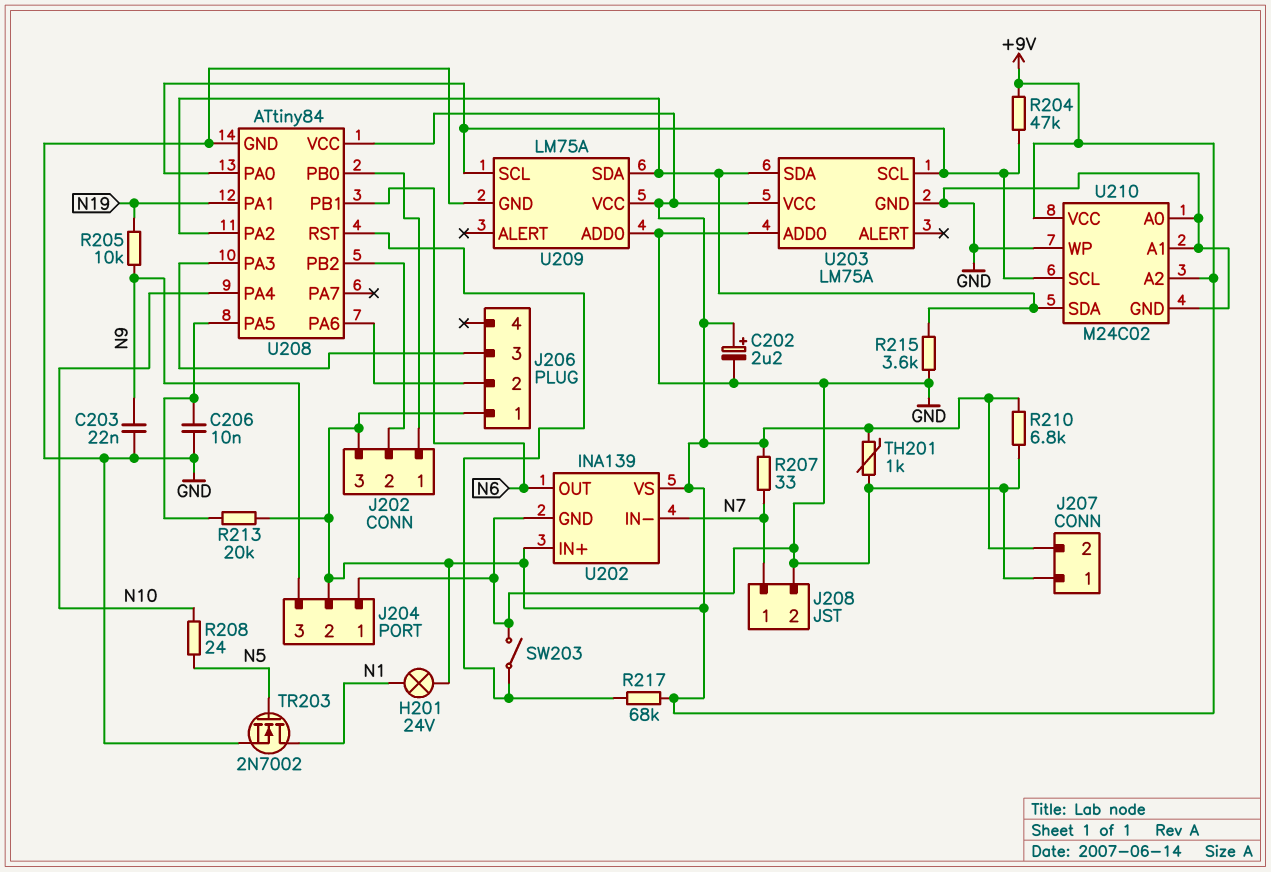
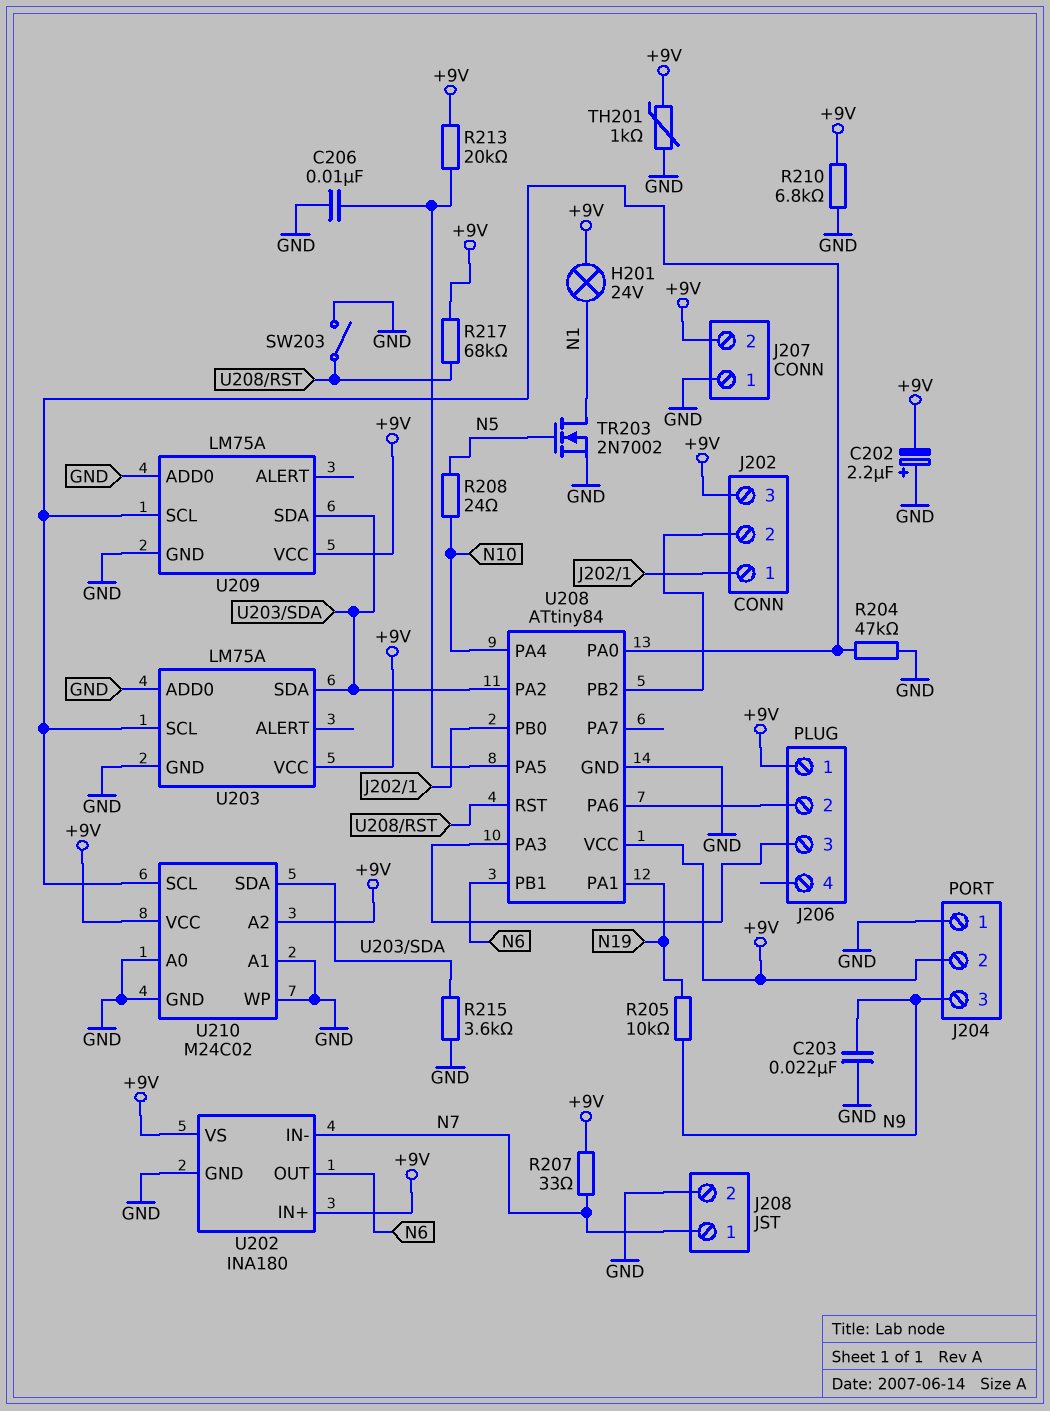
C202: 2.2uF (plus +9V, minus GND) -> 2.2uF (plus GND, minus +9V)
R204: 47k (+9V, U203/SCL) -> 47k (GND, U203/SCL)
U202: INA139 -> INA180

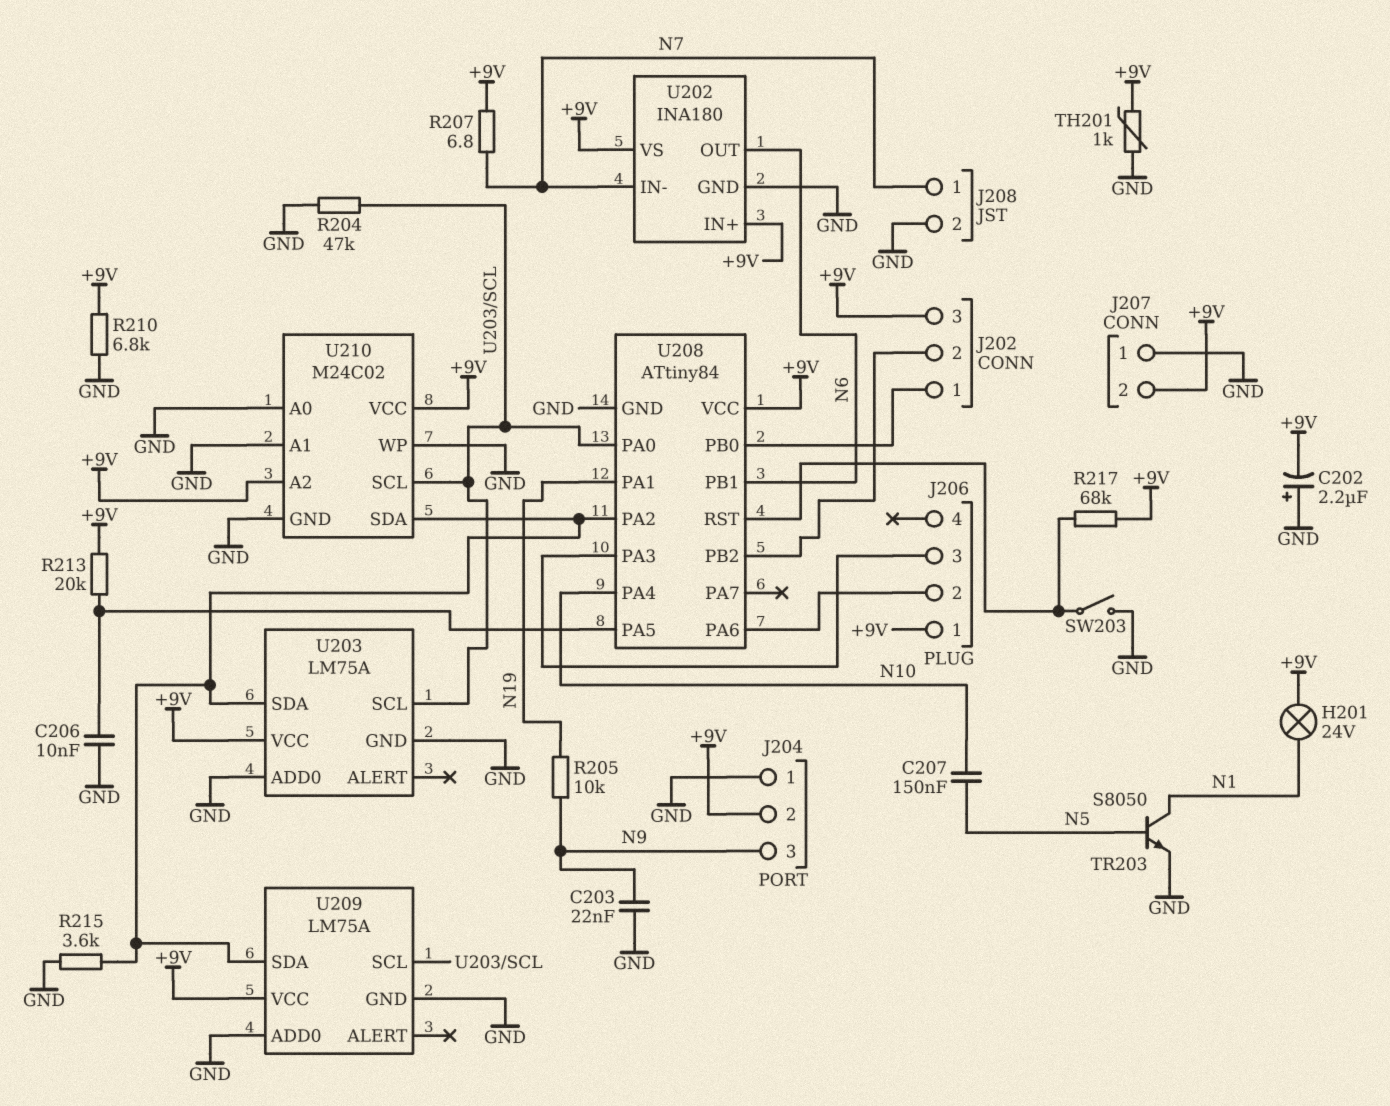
C207: none -> 150nF (N5, N10)
R207: 33 (+9V, N7) -> 6.8 (+9V, N7)
R208: 24 (N5, N10) -> none
TR203: NMOS 2N7002 (G N5, D N1, S GND) -> NPN S8050 (B N5, C N1, E GND)

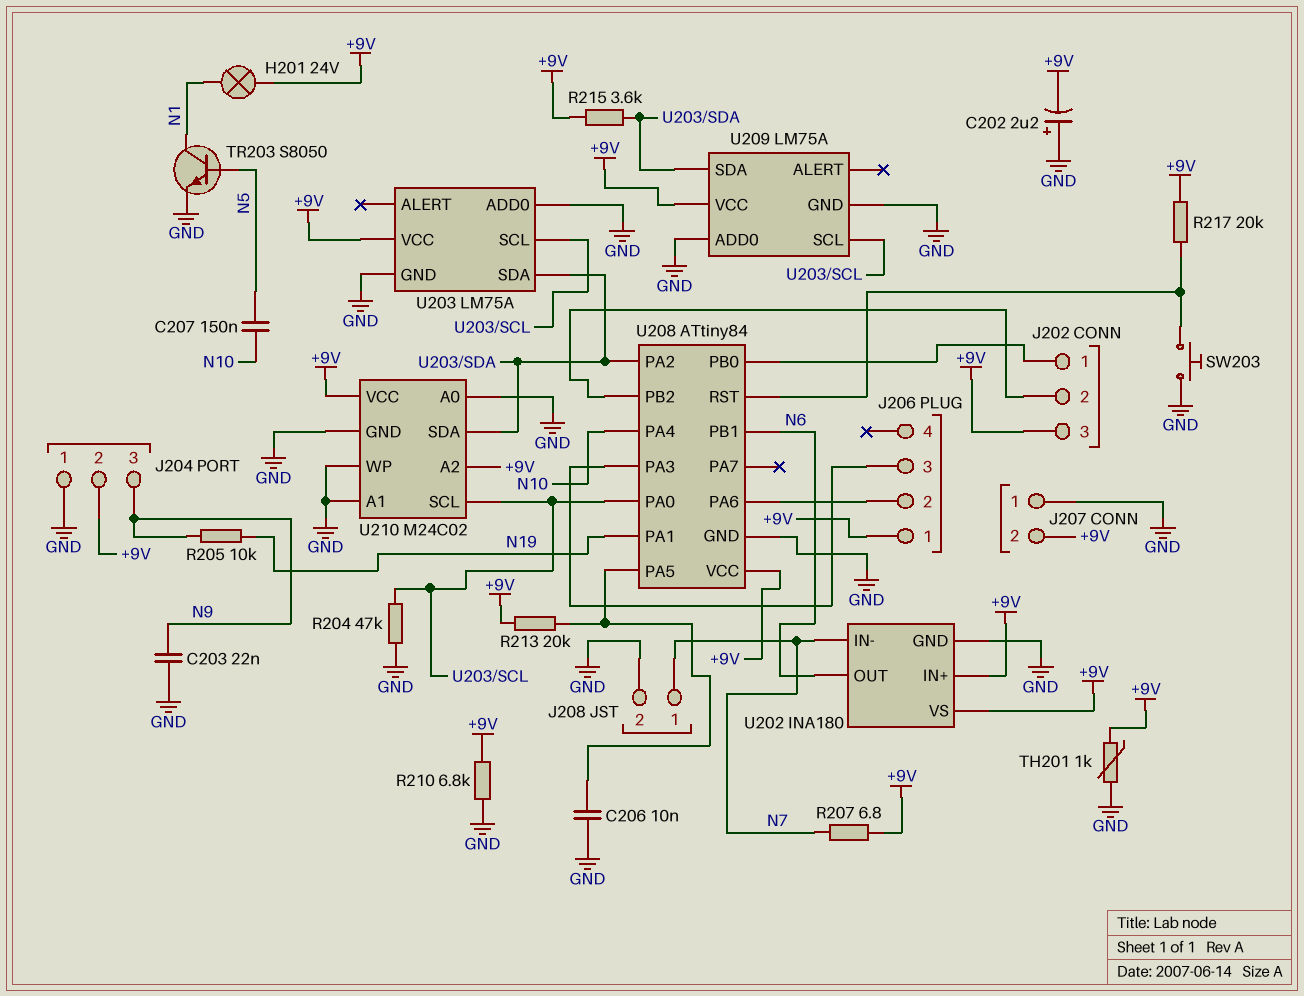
R215: 3.6k (GND, U203/SDA) -> 3.6k (+9V, U203/SDA)
R217: 68k (+9V, U208/RST) -> 20k (+9V, U208/RST)
SW203: switch (GND, U208/RST) -> button (GND, U208/RST)

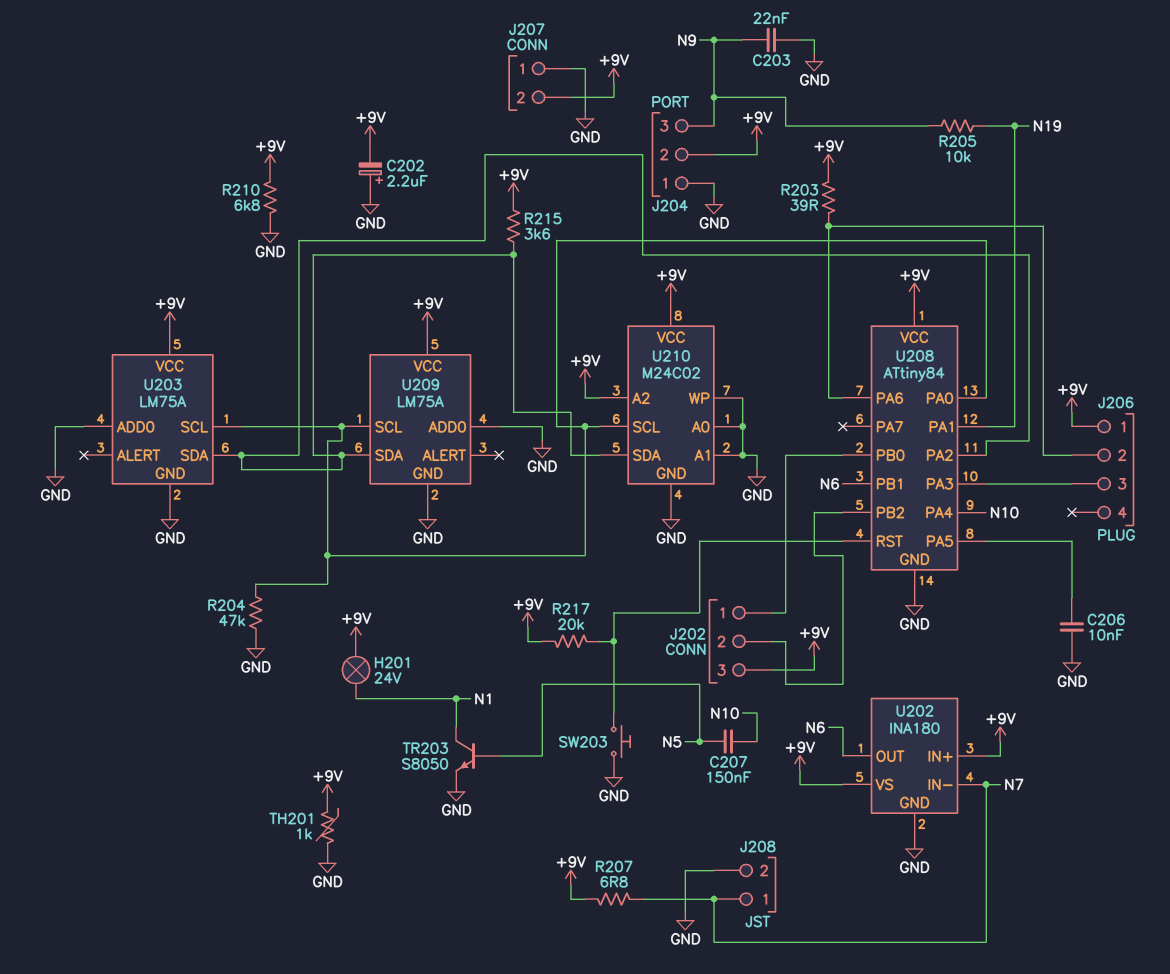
R203: none -> 39 (+9V, J206/2)
R213: 20k (+9V, U208/PA5) -> none

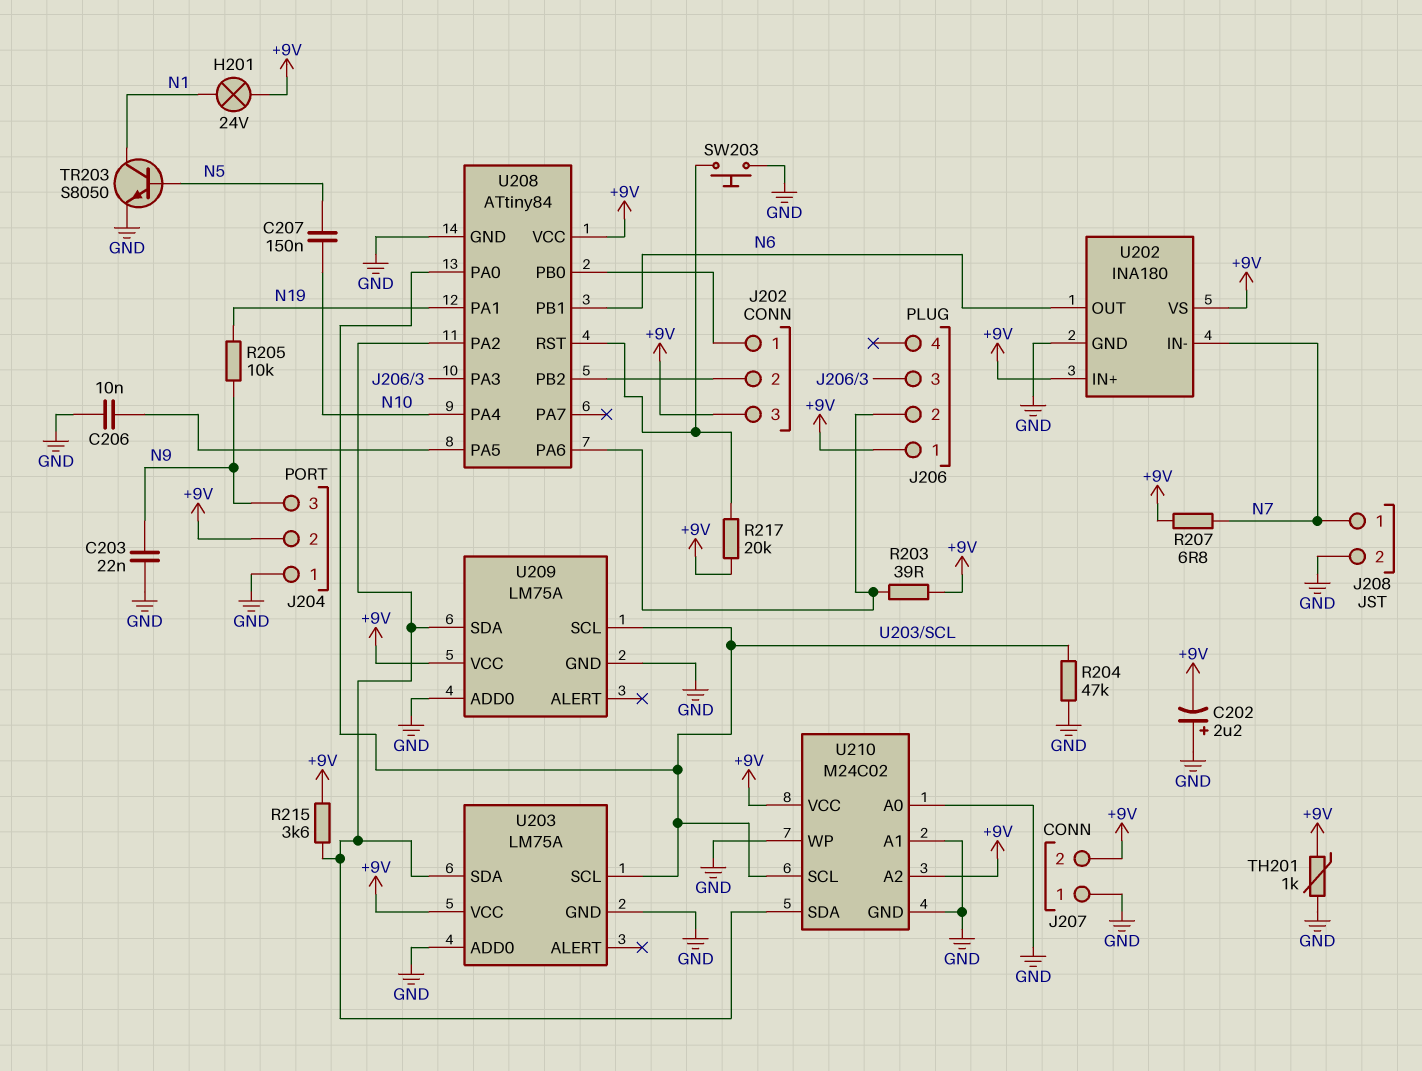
R210: 6.8k (+9V, GND) -> none

